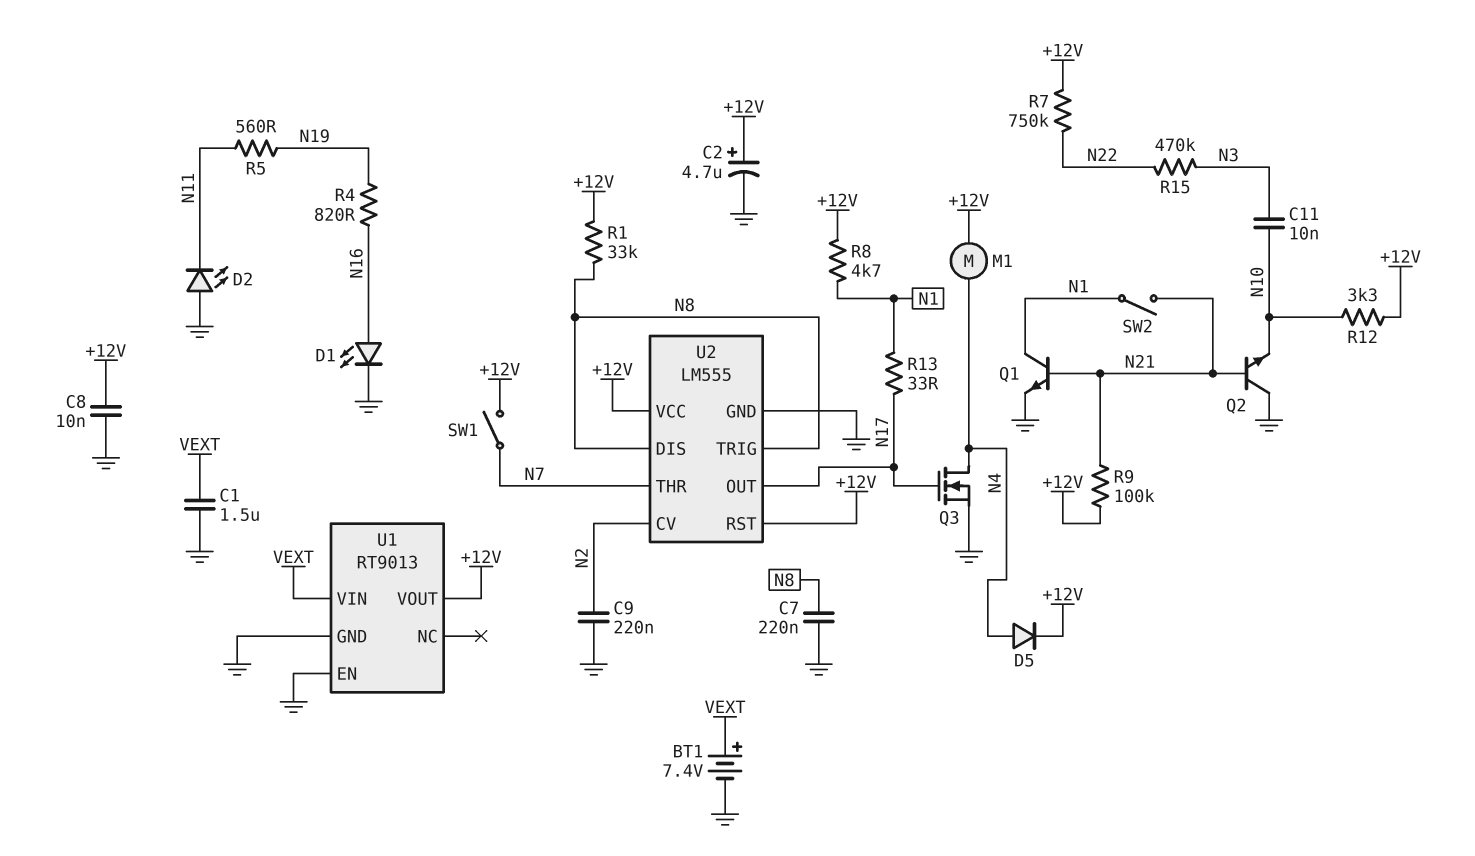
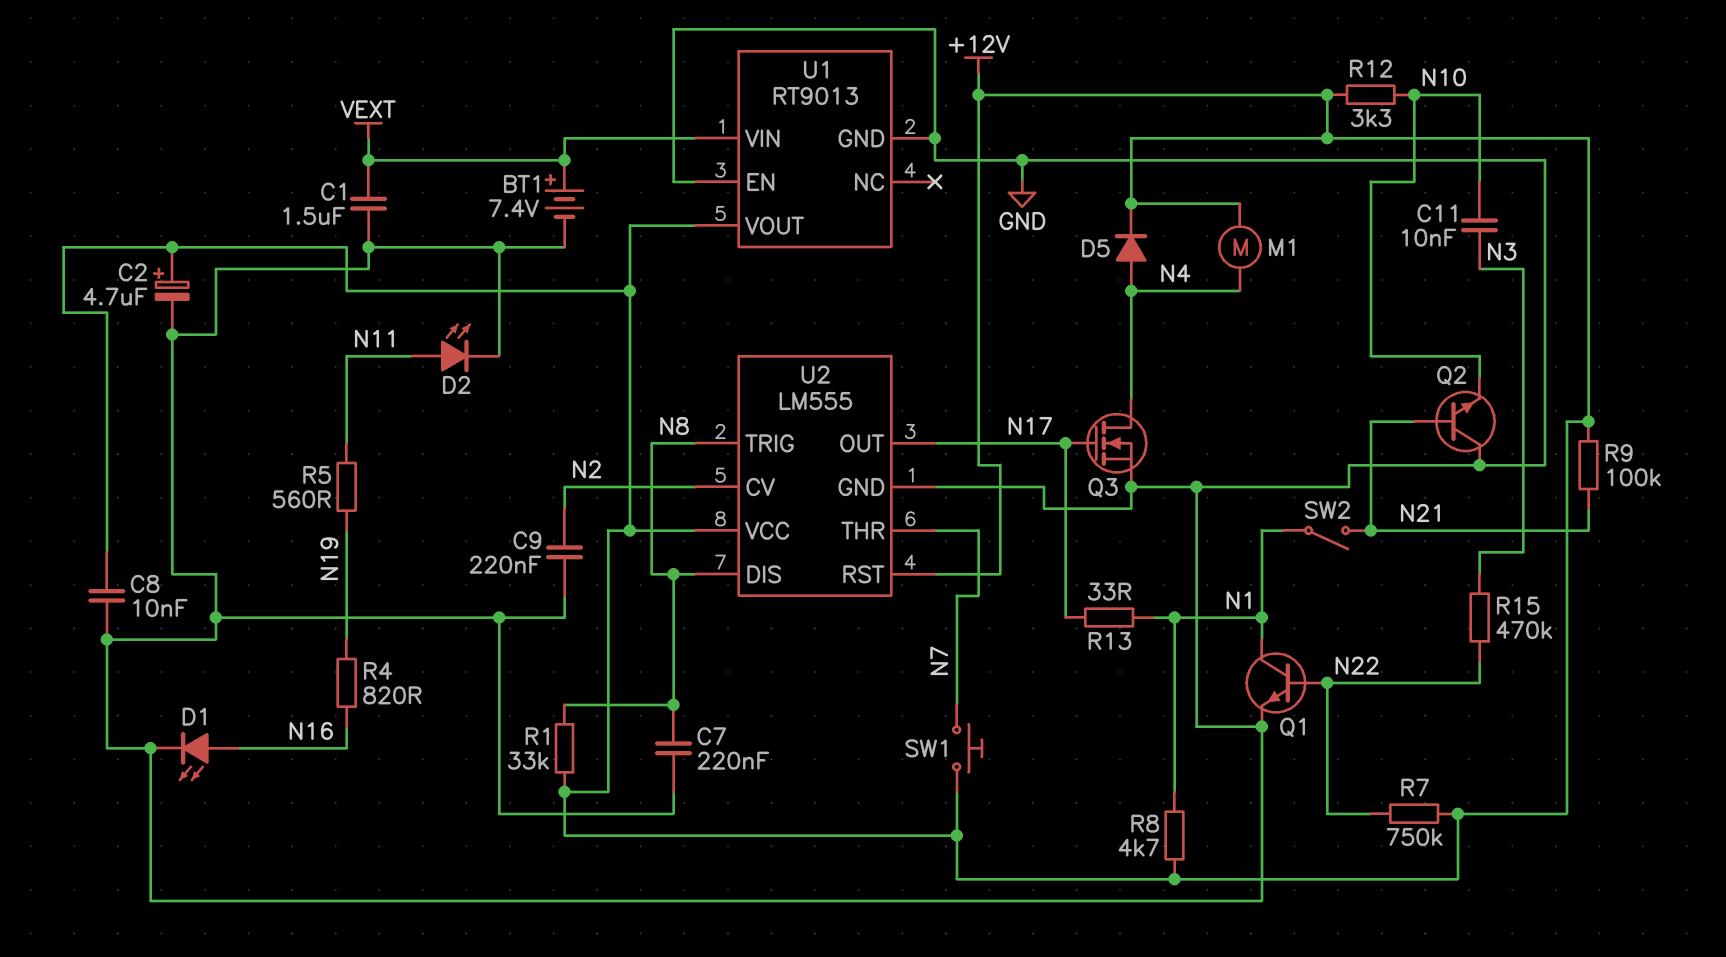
D2: LED (A GND, K N11) -> LED (A N11, K GND)
Q1: NPN (B N21, C N1, E GND) -> NPN (B N22, C N1, E GND)
SW1: switch (+12V, N7) -> button (+12V, N7)

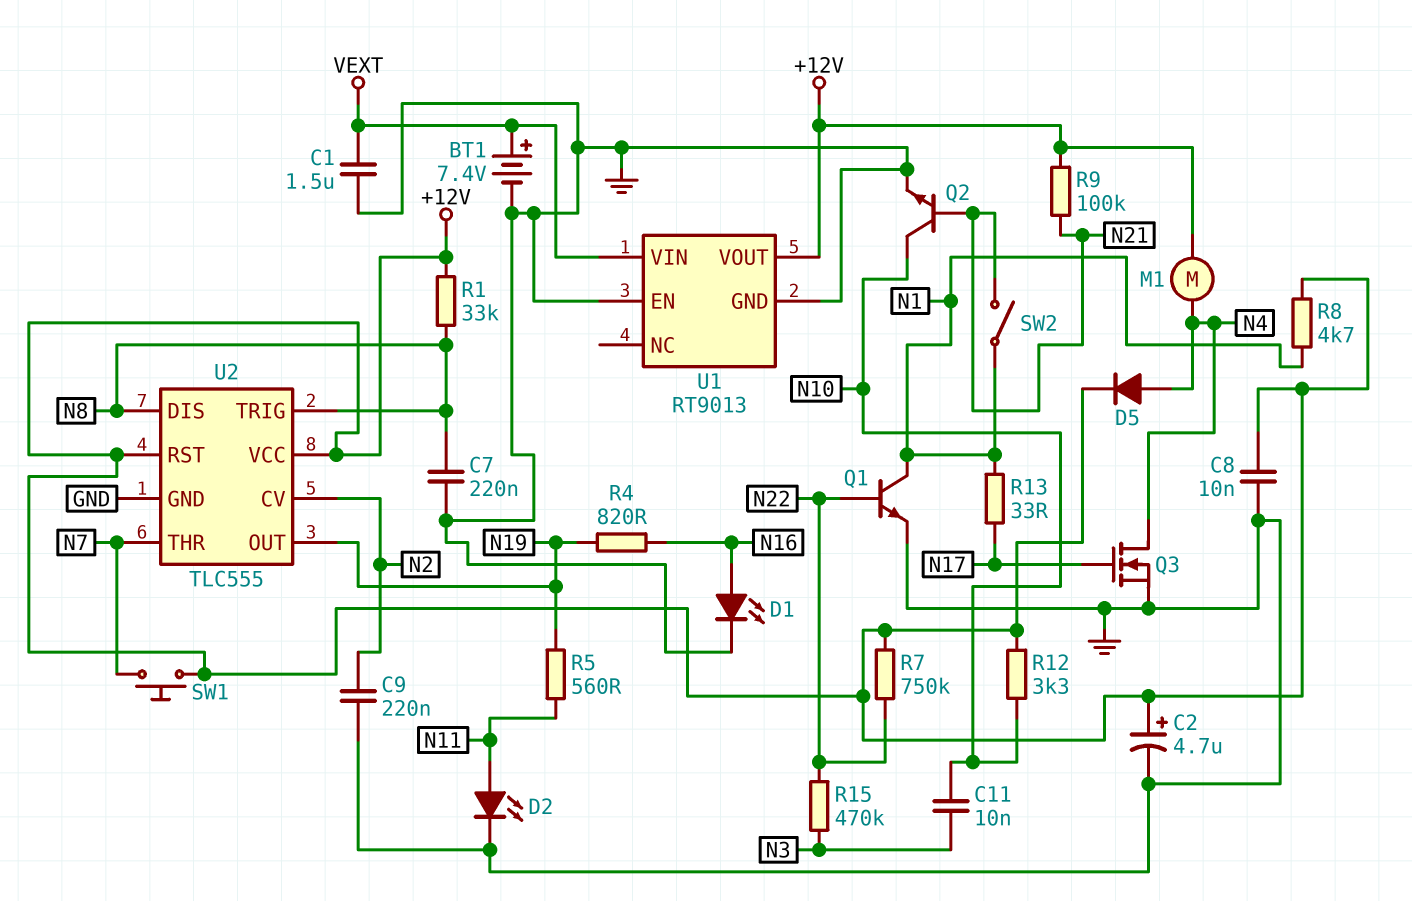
Q2: NPN (B N21, C GND, E N10) -> NPN (B N21, C N10, E GND)
U2: LM555 -> TLC555
U2 pin OUT: N17 -> N19

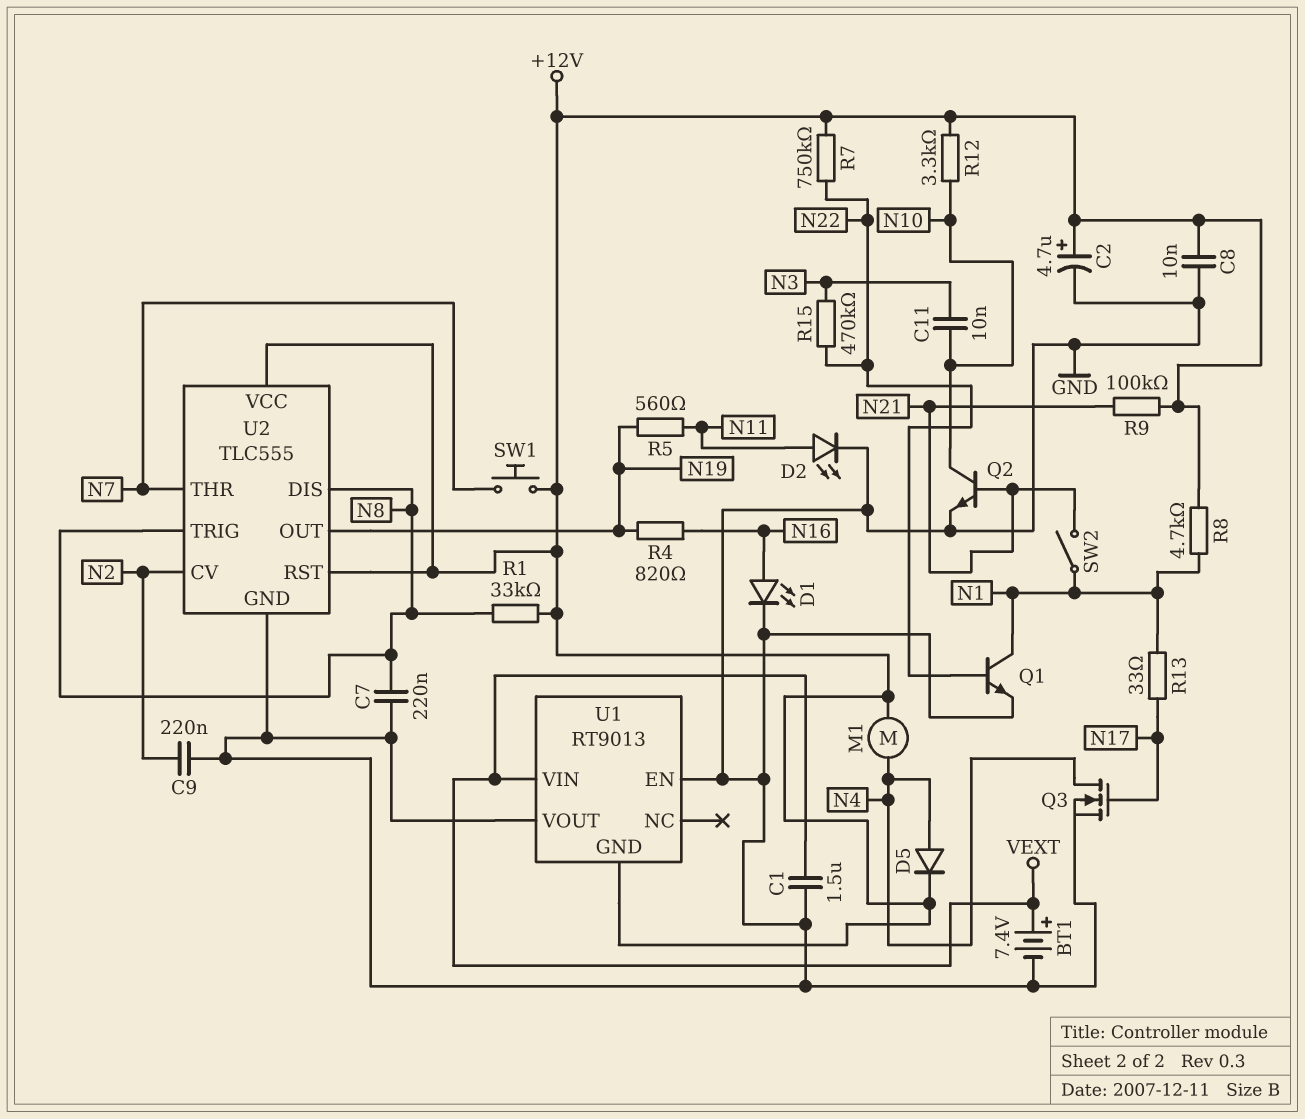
U1 pin GND: GND -> +12V
U1 pin VOUT: +12V -> GND

